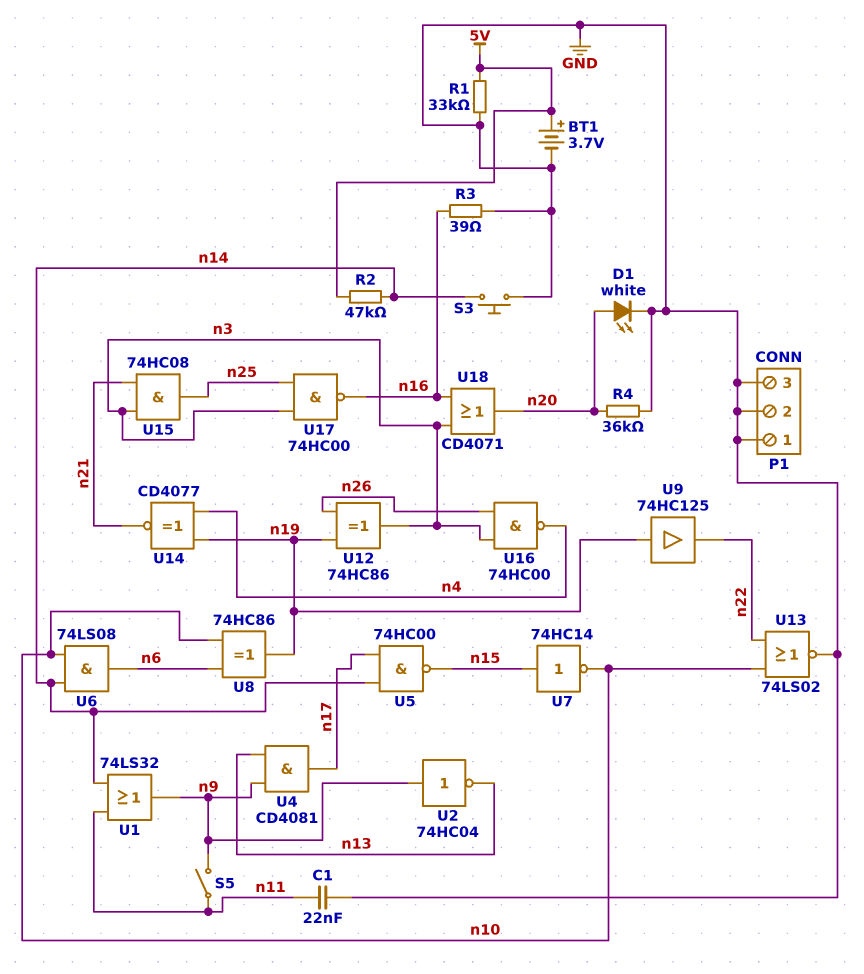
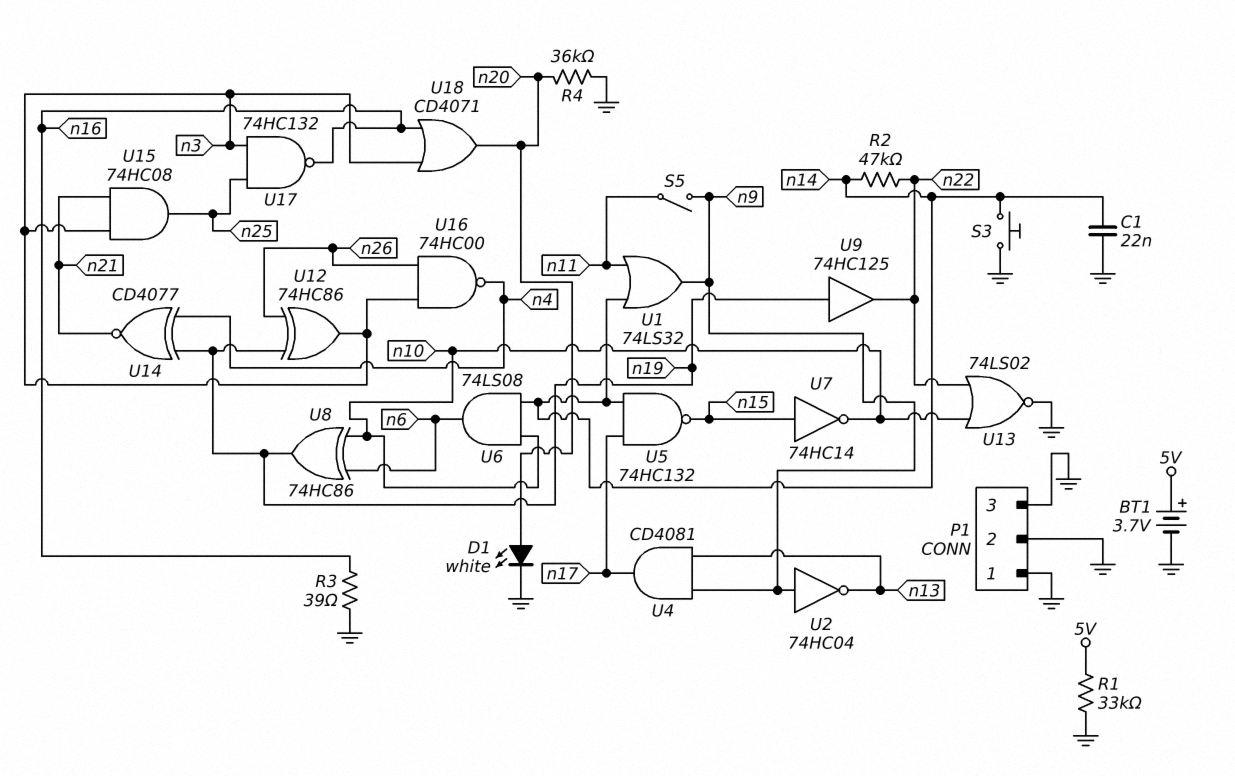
C1: 22nF (GND, n11) -> 22nF (GND, n14)
R2: 47k (5V, n14) -> 47k (n14, n22)
U5: NAND 74HC00 (in n14, in n17, out n15) -> NAND 74HC132 (in n14, in n17, out n15)
U17: NAND 74HC00 (in n3, in n25, out n16) -> NAND 74HC132 (in n3, in n25, out n16)

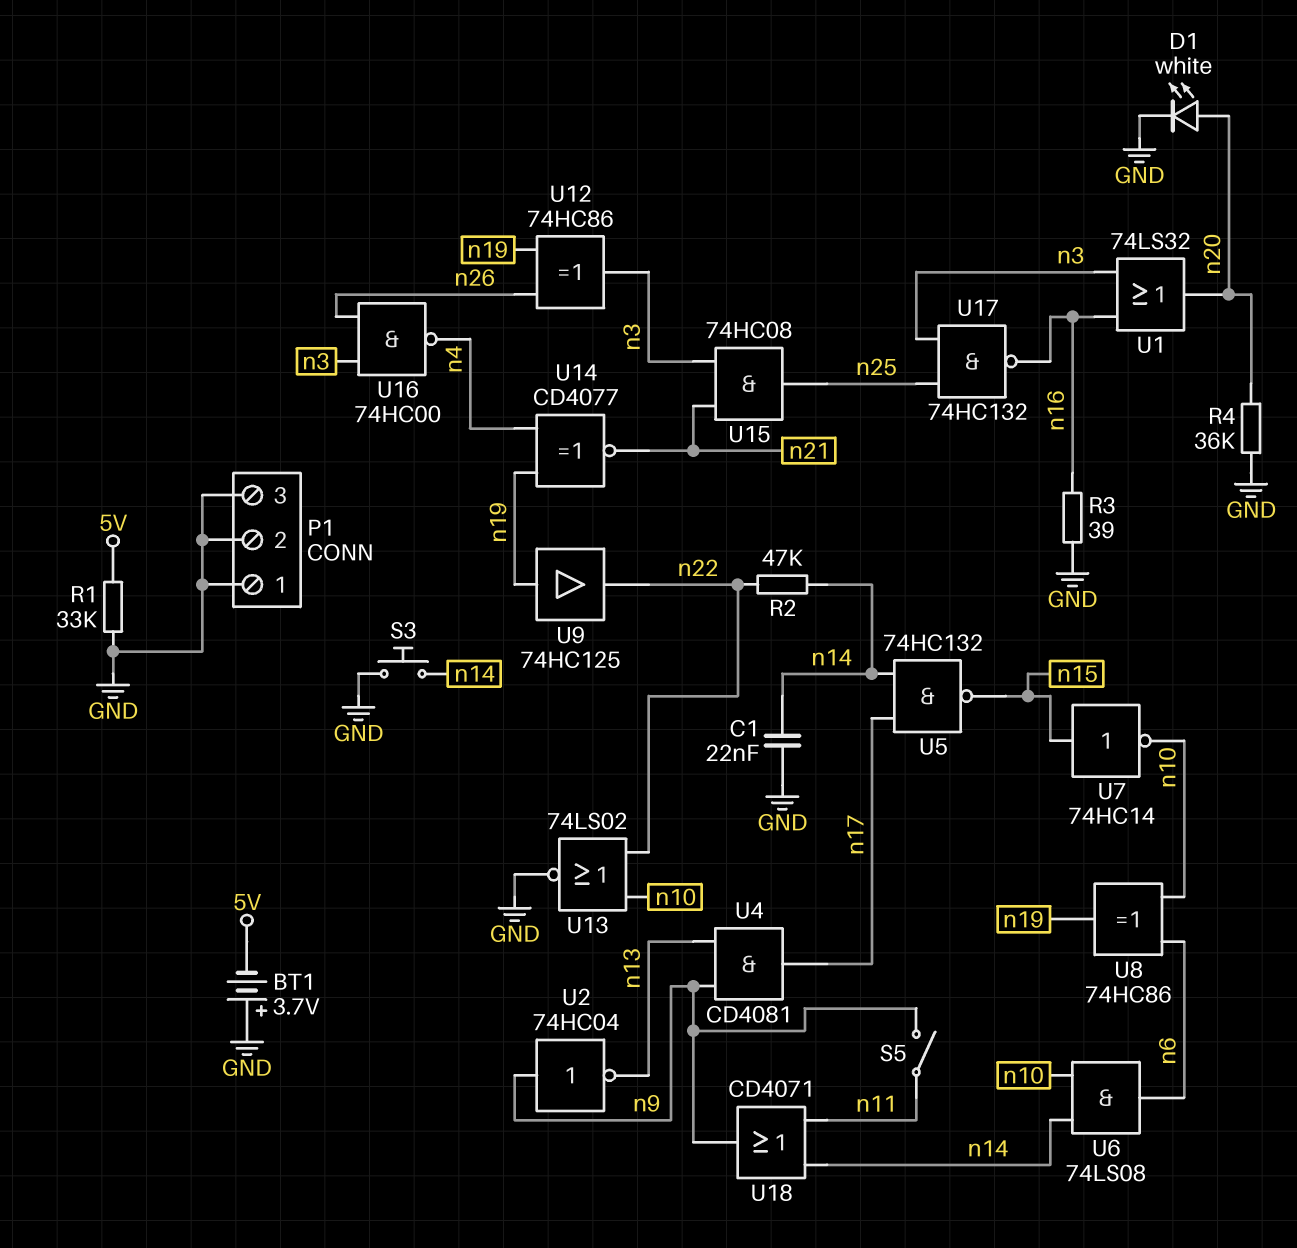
BT1: 3.7V (plus 5V, minus GND) -> 3.7V (plus GND, minus 5V)
U1: OR 74LS32 (in n11, in n14, out n9) -> OR 74LS32 (in n3, in n16, out n20)
U18: OR CD4071 (in n3, in n16, out n20) -> OR CD4071 (in n11, in n14, out n9)

